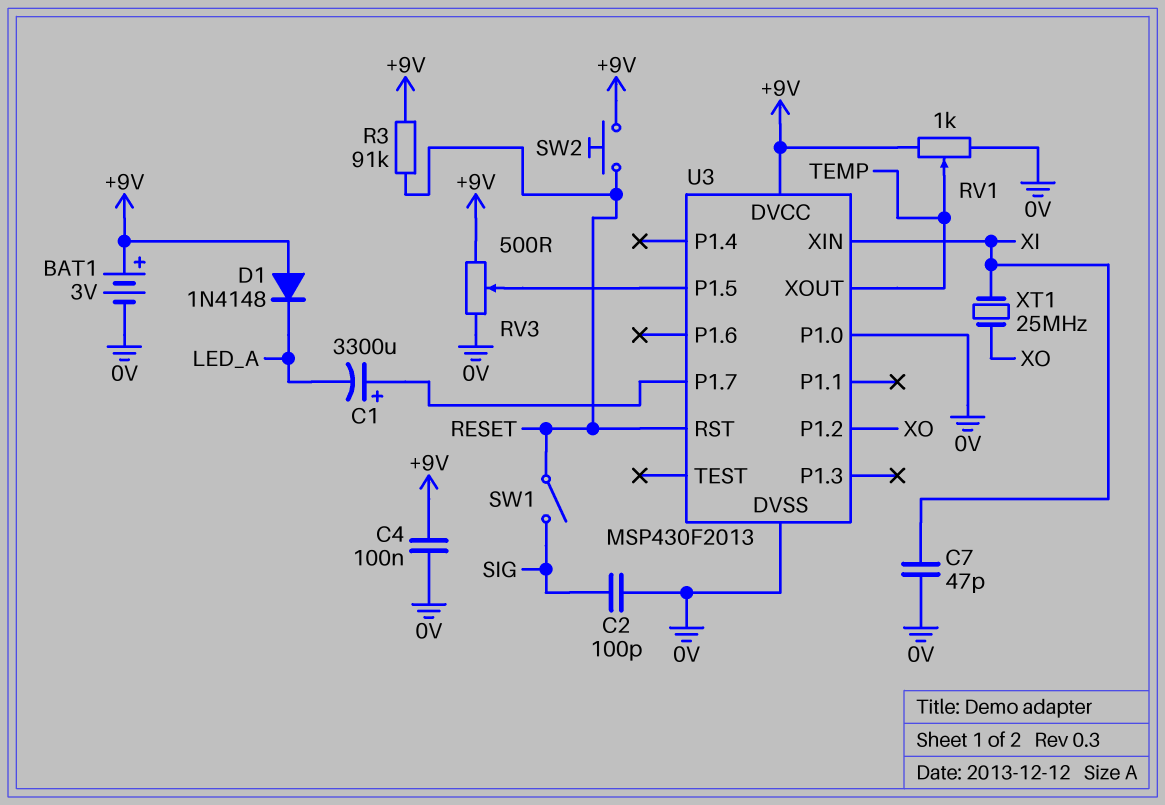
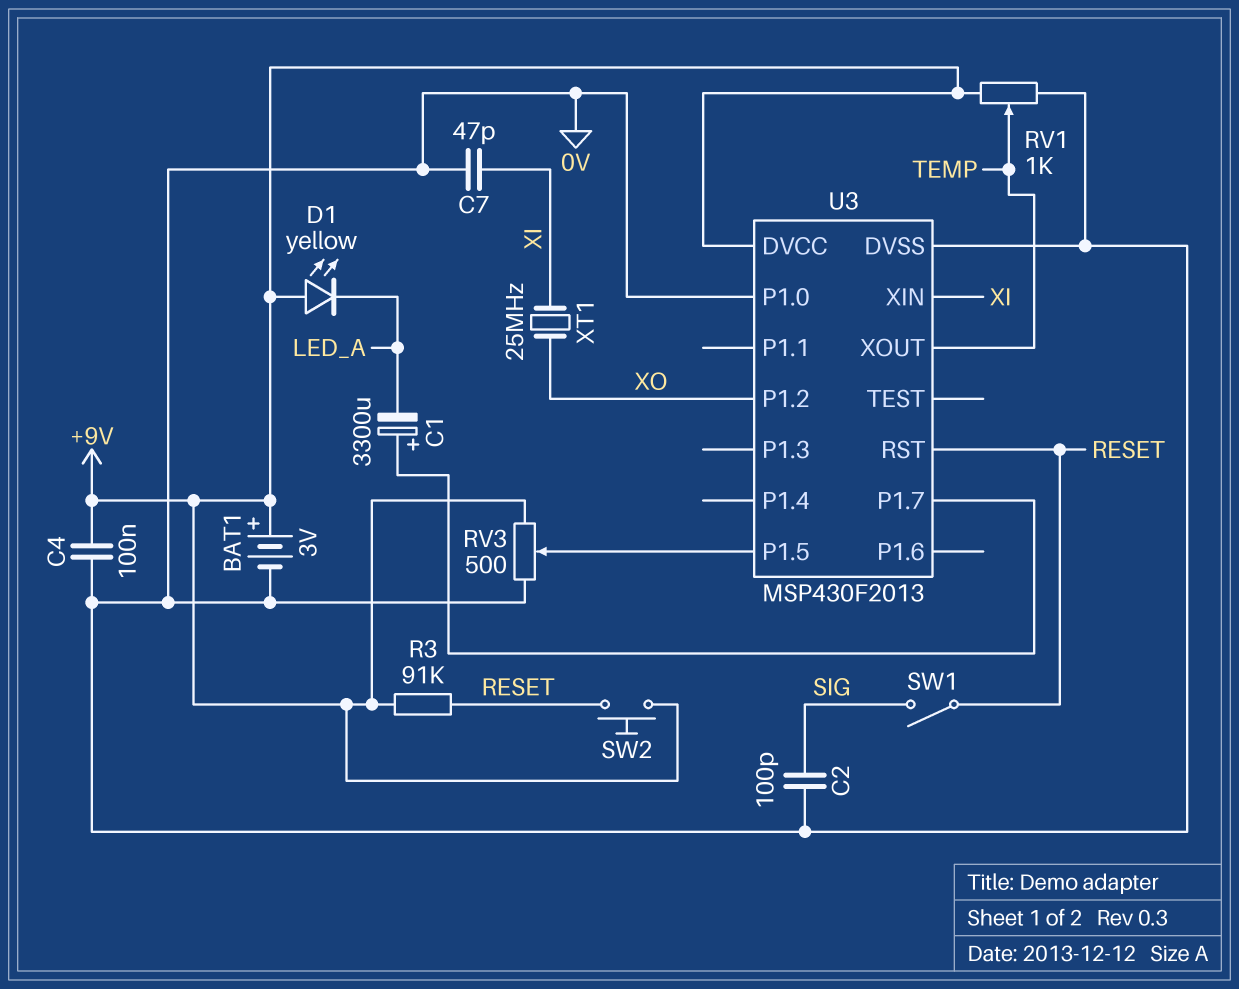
D1: diode 1N4148 (A +9V, K LED_A) -> LED yellow (A +9V, K LED_A)

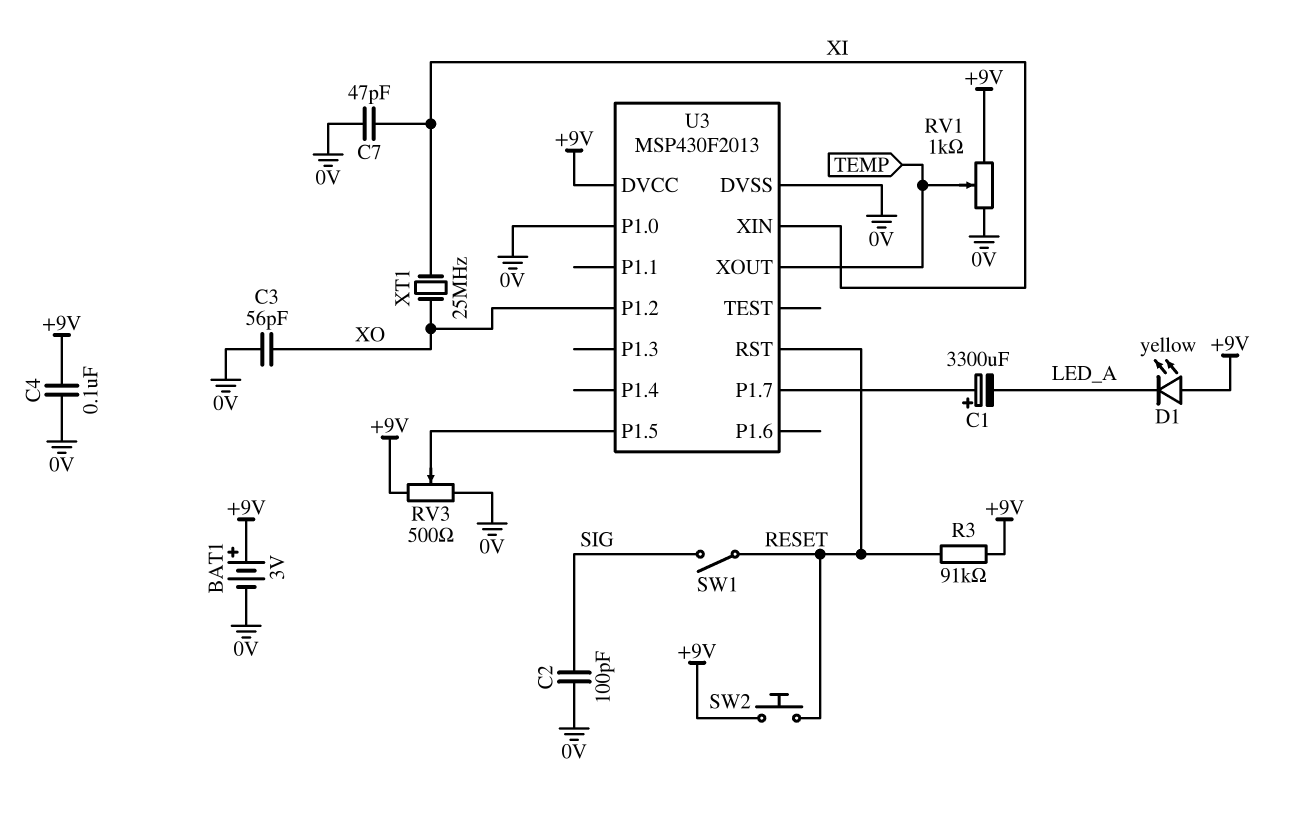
C3: none -> 56pF (0V, XO)

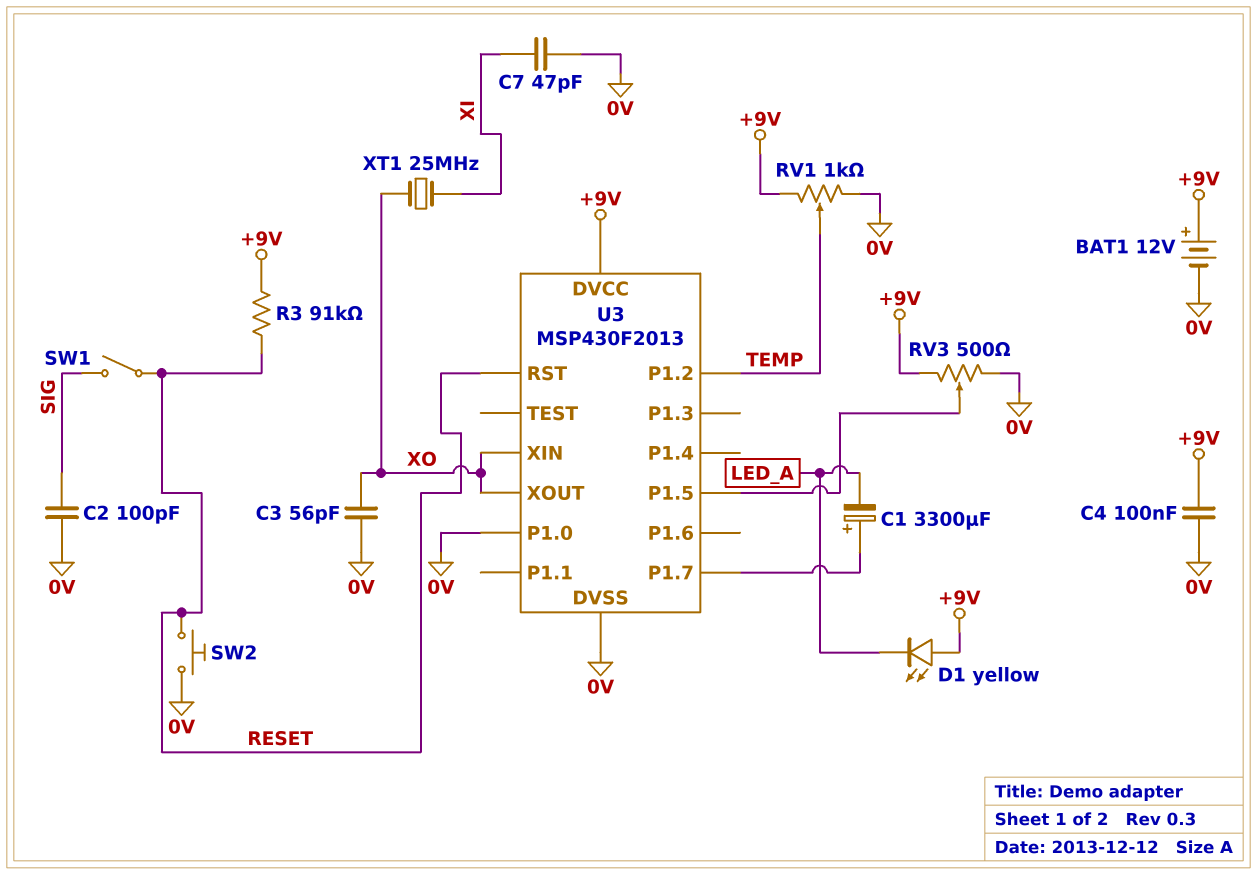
BAT1: 3V (plus +9V, minus 0V) -> 12V (plus +9V, minus 0V)
SW2: button (+9V, RESET) -> button (0V, RESET)
U3 pin P1.2: XO -> TEMP
U3 pin XIN: XI -> XO
U3 pin XOUT: TEMP -> XO

